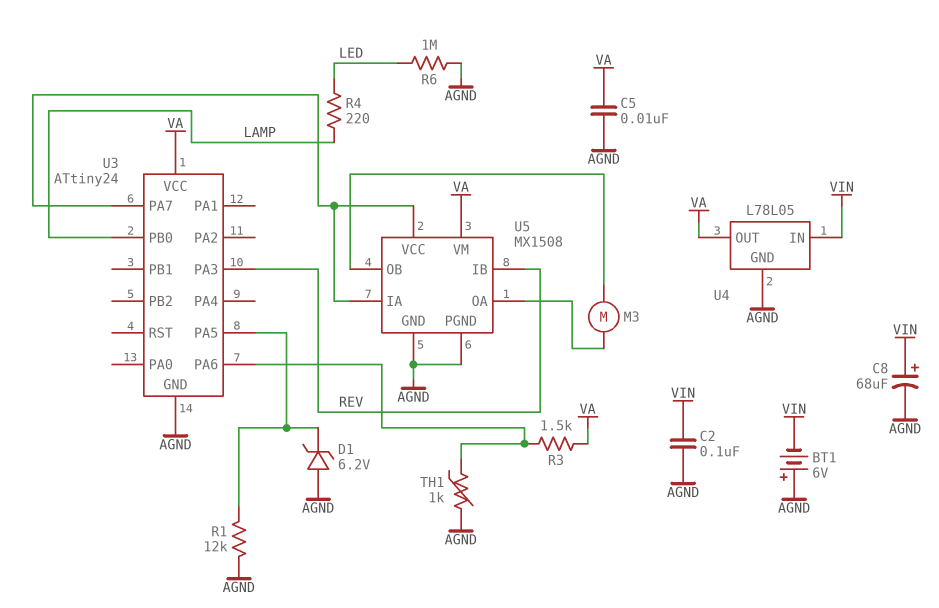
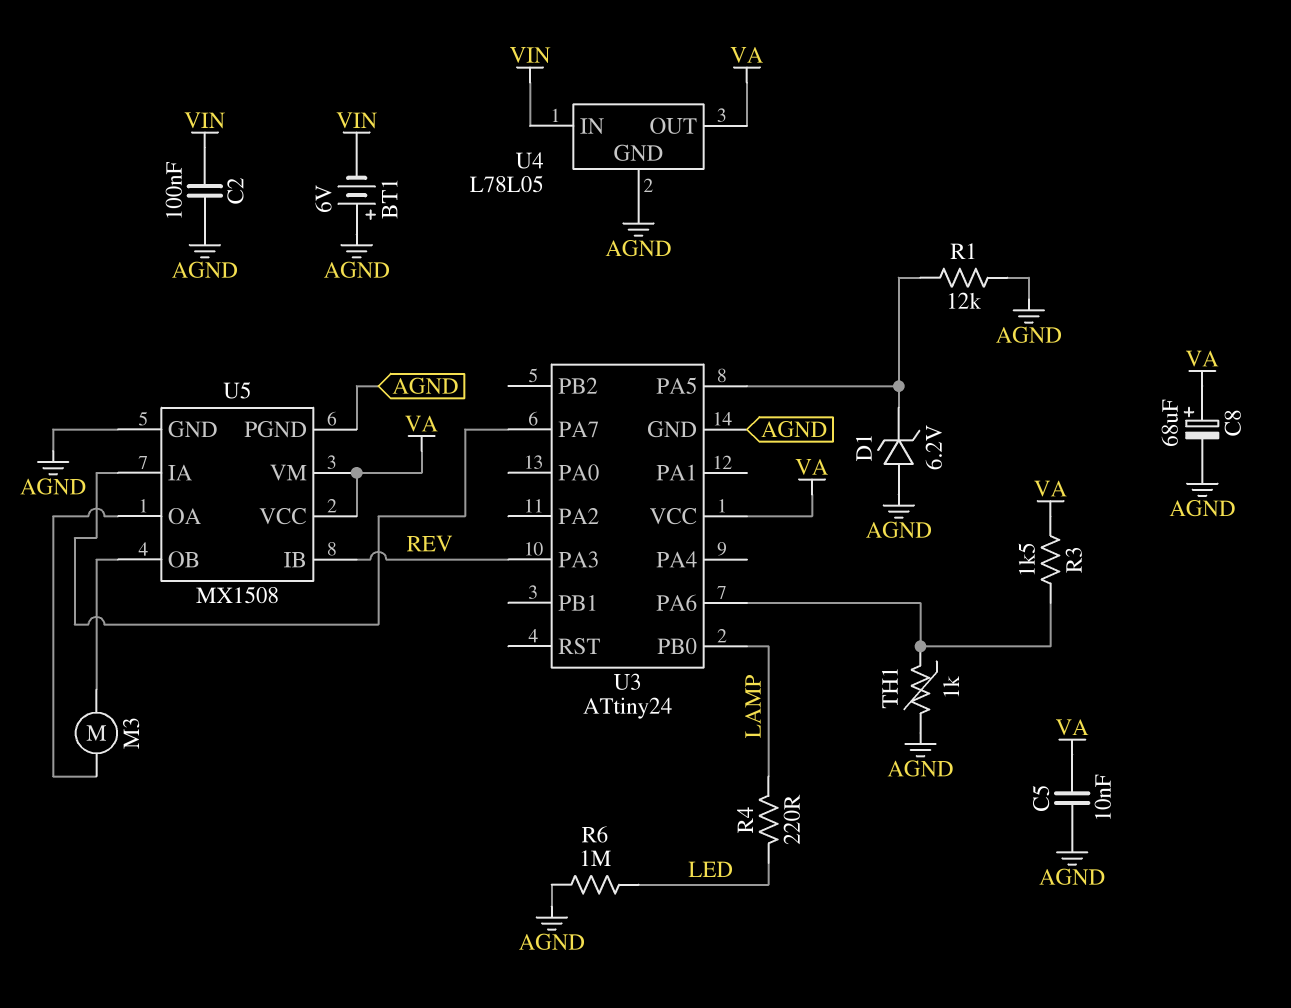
C8: 68uF (plus VIN, minus AGND) -> 68uF (plus VA, minus AGND)
U5 pin VCC: U3/PA7 -> VA

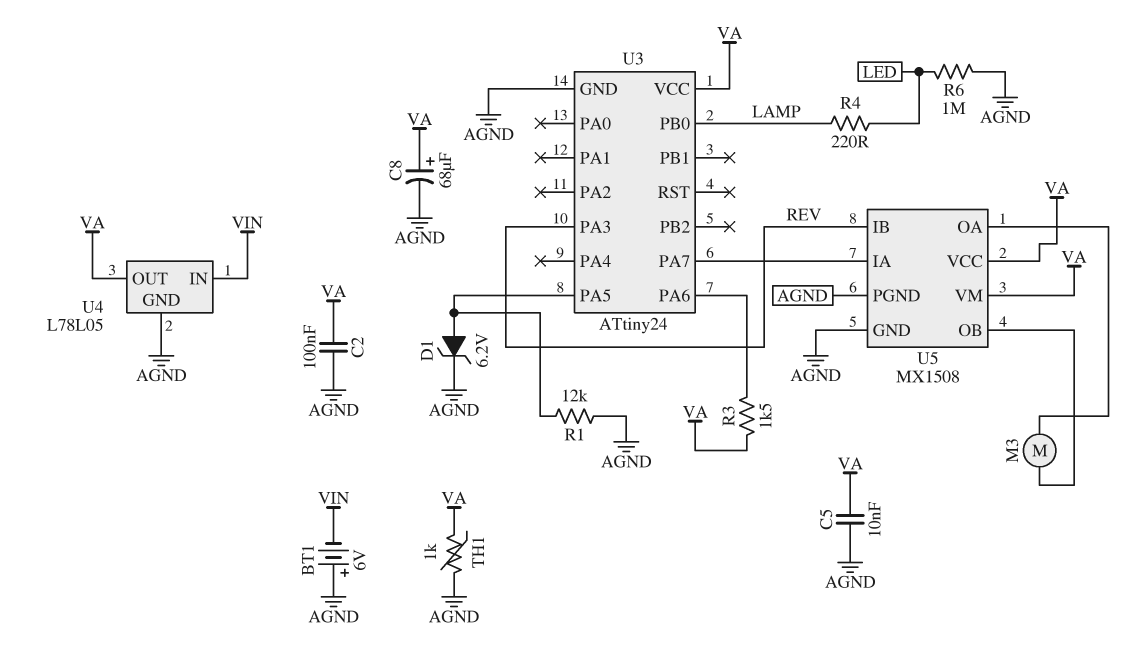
C2: 100nF (AGND, VIN) -> 100nF (AGND, VA)
D1: zener 6.2V (A AGND, K U3/PA5) -> zener 6.2V (A U3/PA5, K AGND)
TH1: 1k (AGND, U3/PA6) -> 1k (AGND, VA)

